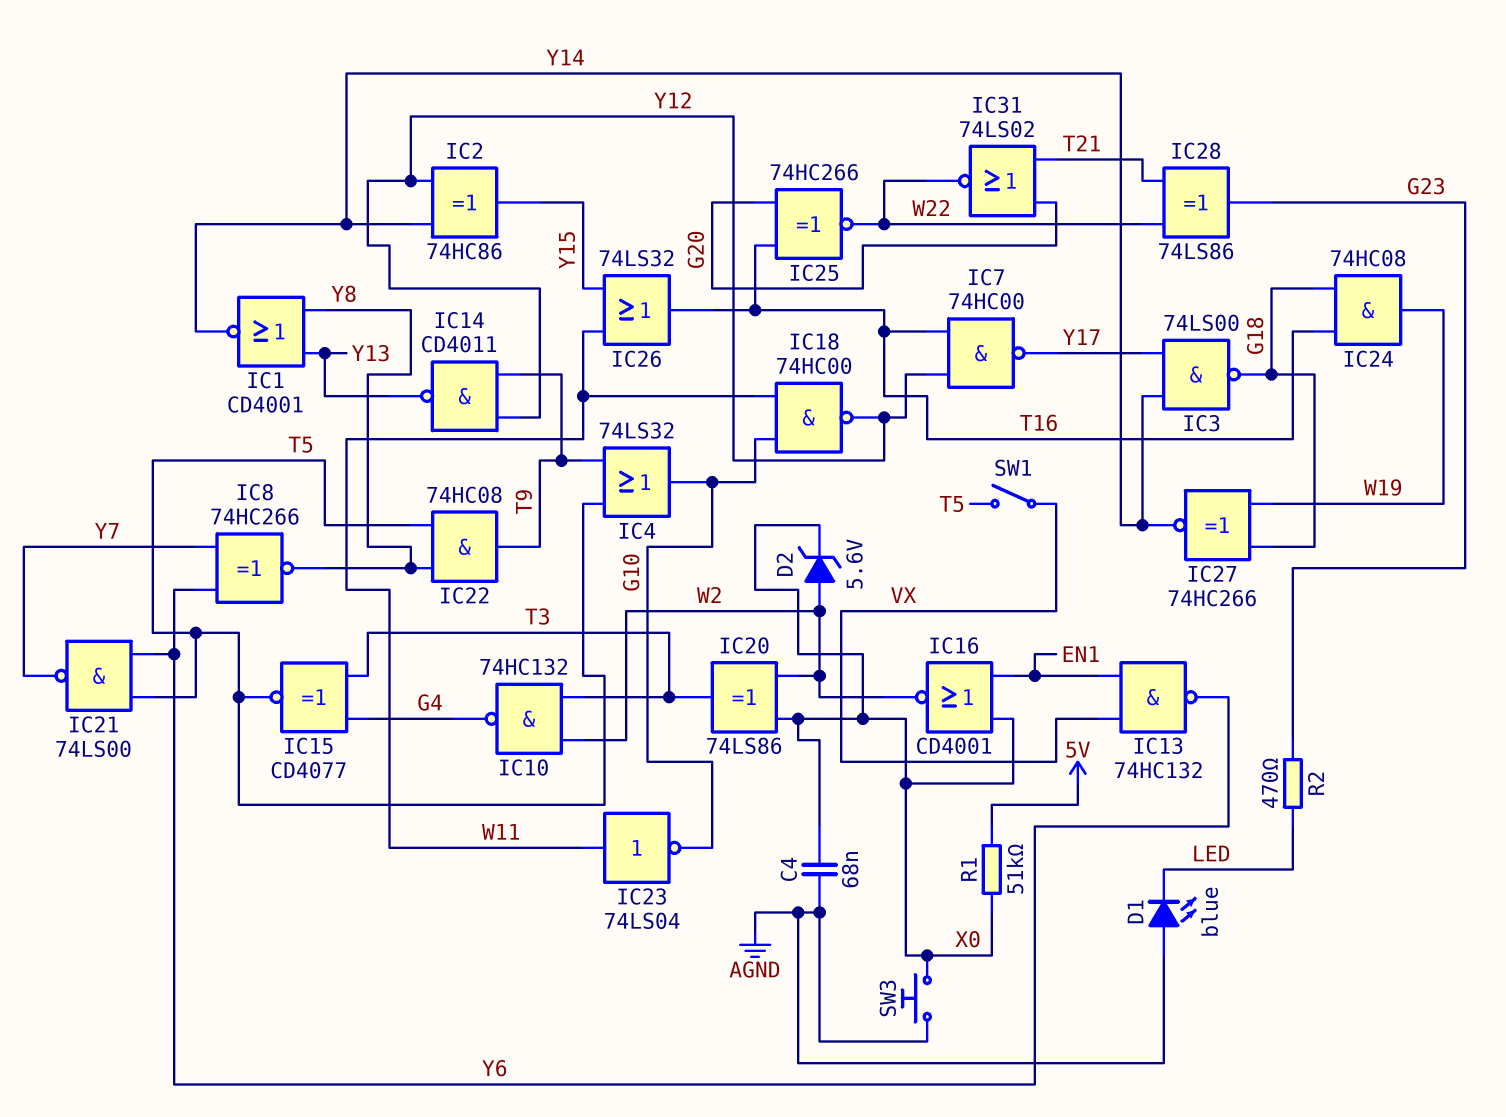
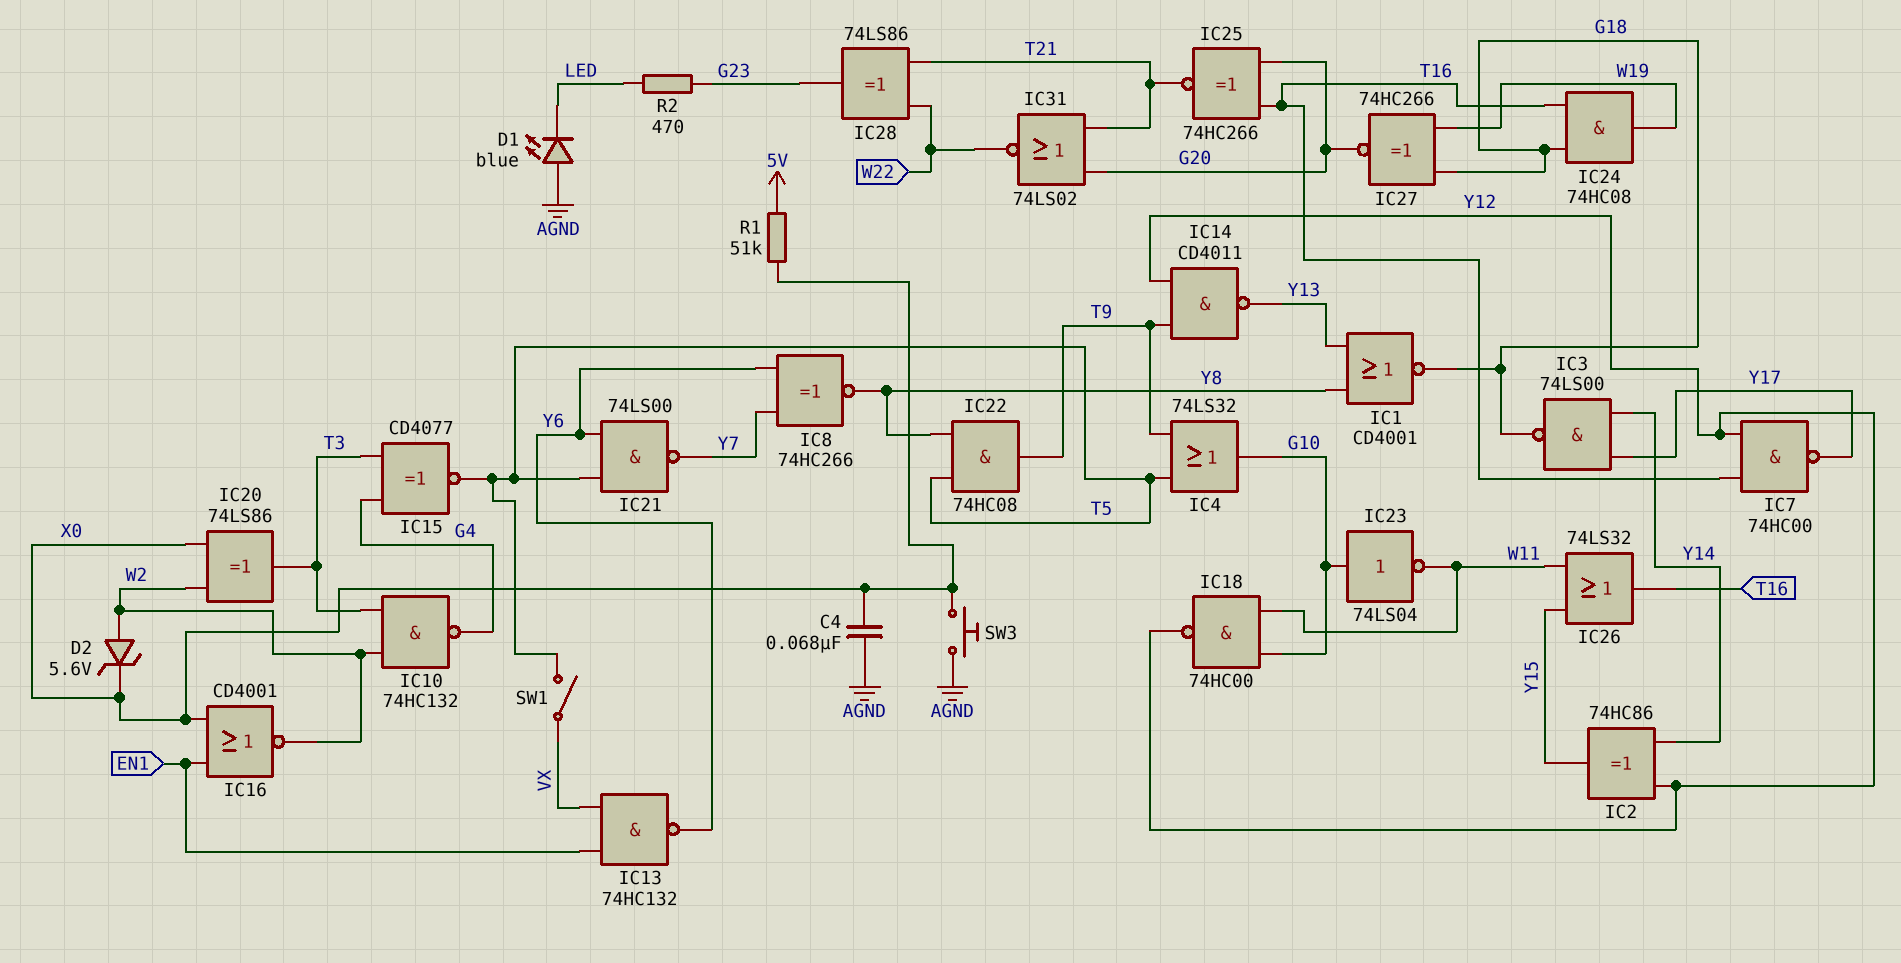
IC1: NOR CD4001 (in Y8, in Y13, out Y14) -> NOR CD4001 (in Y8, in Y13, out G18)
IC23: NOT 74LS04 (in W11, out G10) -> NOT 74LS04 (in G10, out W11)
IC25: XNOR 74HC266 (in G20, in T16, out W22) -> XNOR 74HC266 (in G20, in T16, out T21)
IC27: XNOR 74HC266 (in G18, in W19, out Y14) -> XNOR 74HC266 (in G18, in W19, out G20)

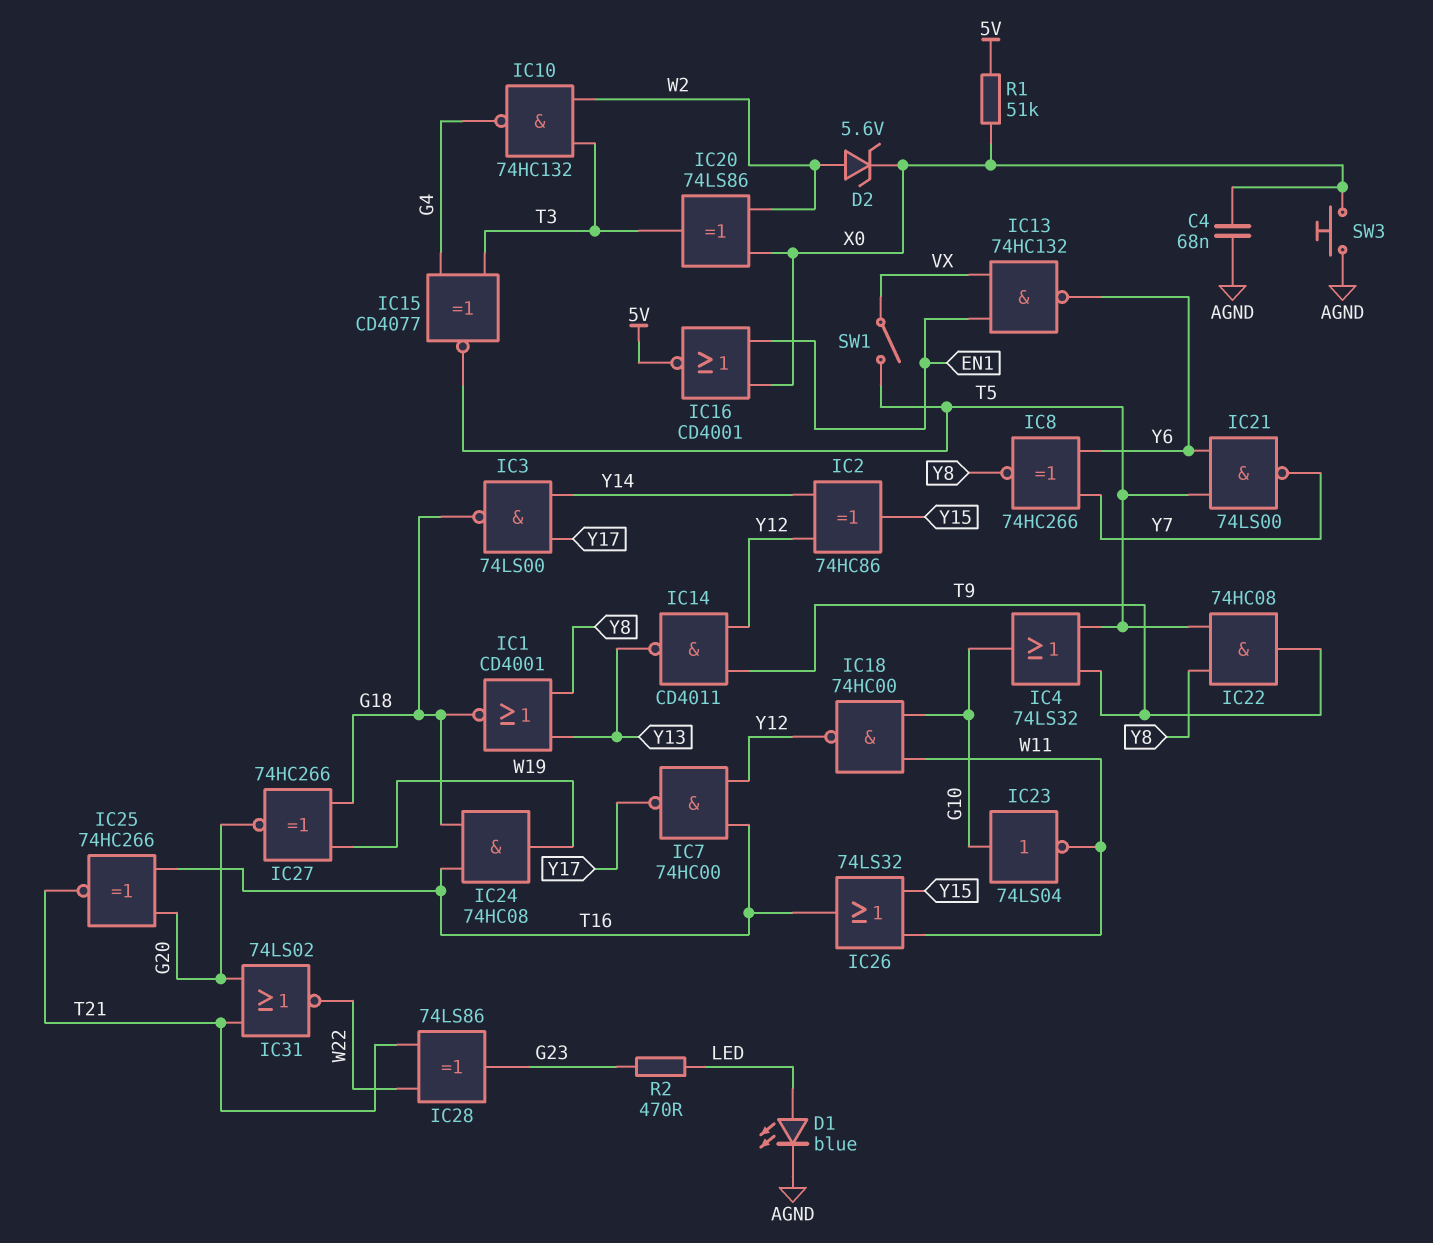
D1: LED blue (A AGND, K LED) -> LED blue (A LED, K AGND)
IC16: NOR CD4001 (in EN1, in X0, out W2) -> NOR CD4001 (in EN1, in X0, out 5V)

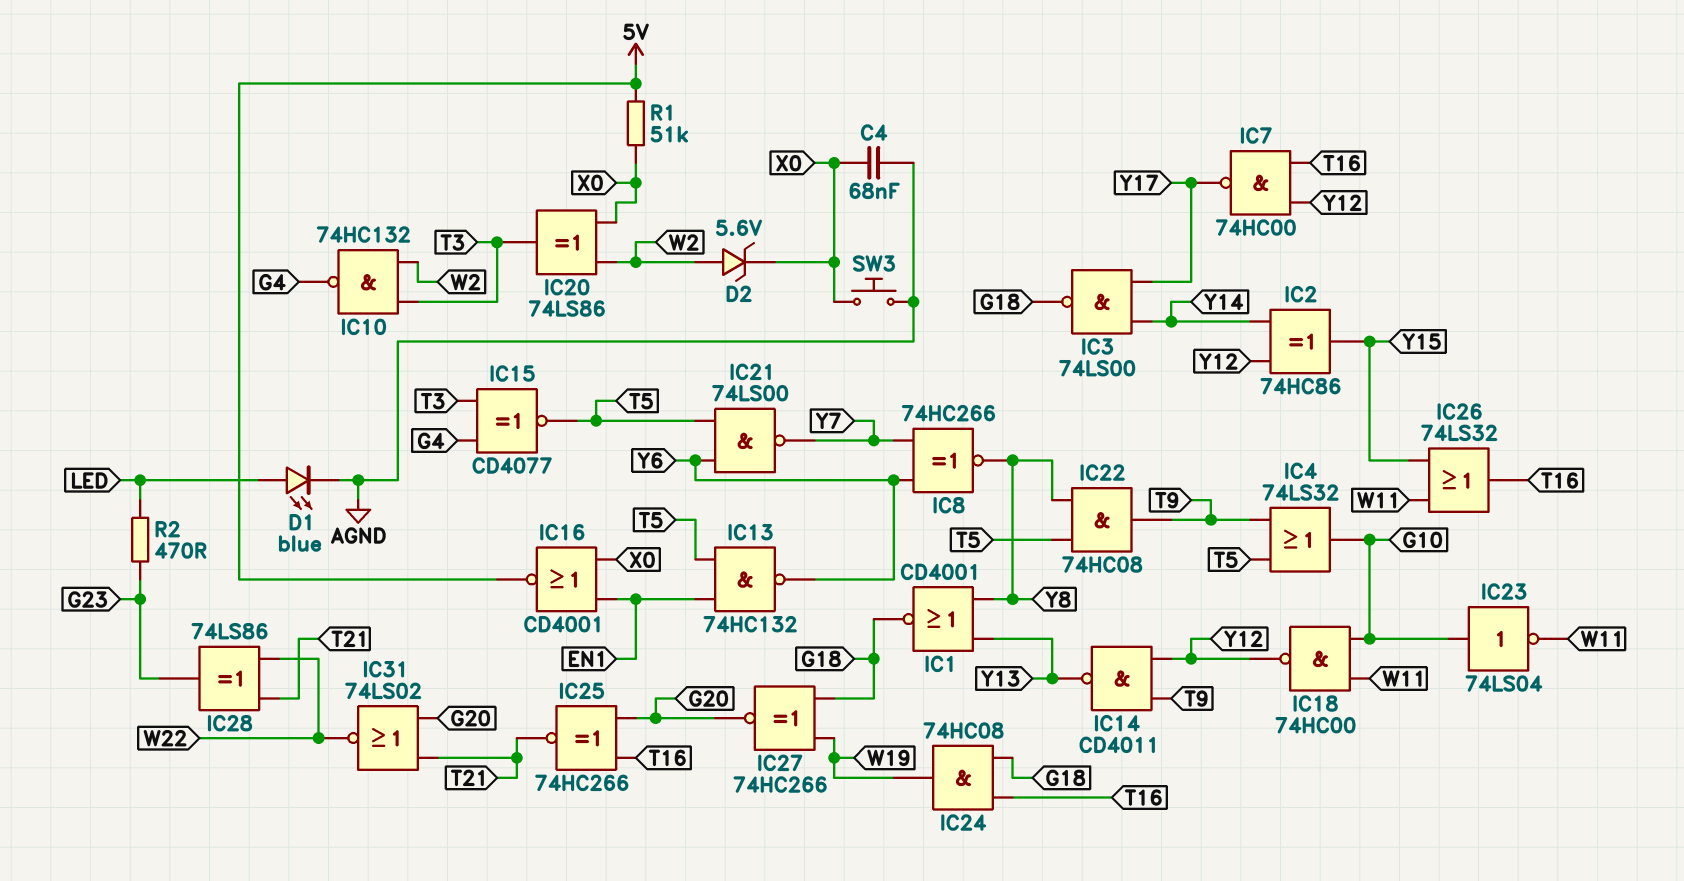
IC13: NAND 74HC132 (in EN1, in VX, out Y6) -> NAND 74HC132 (in EN1, in T5, out Y6)
SW1: switch (T5, VX) -> none

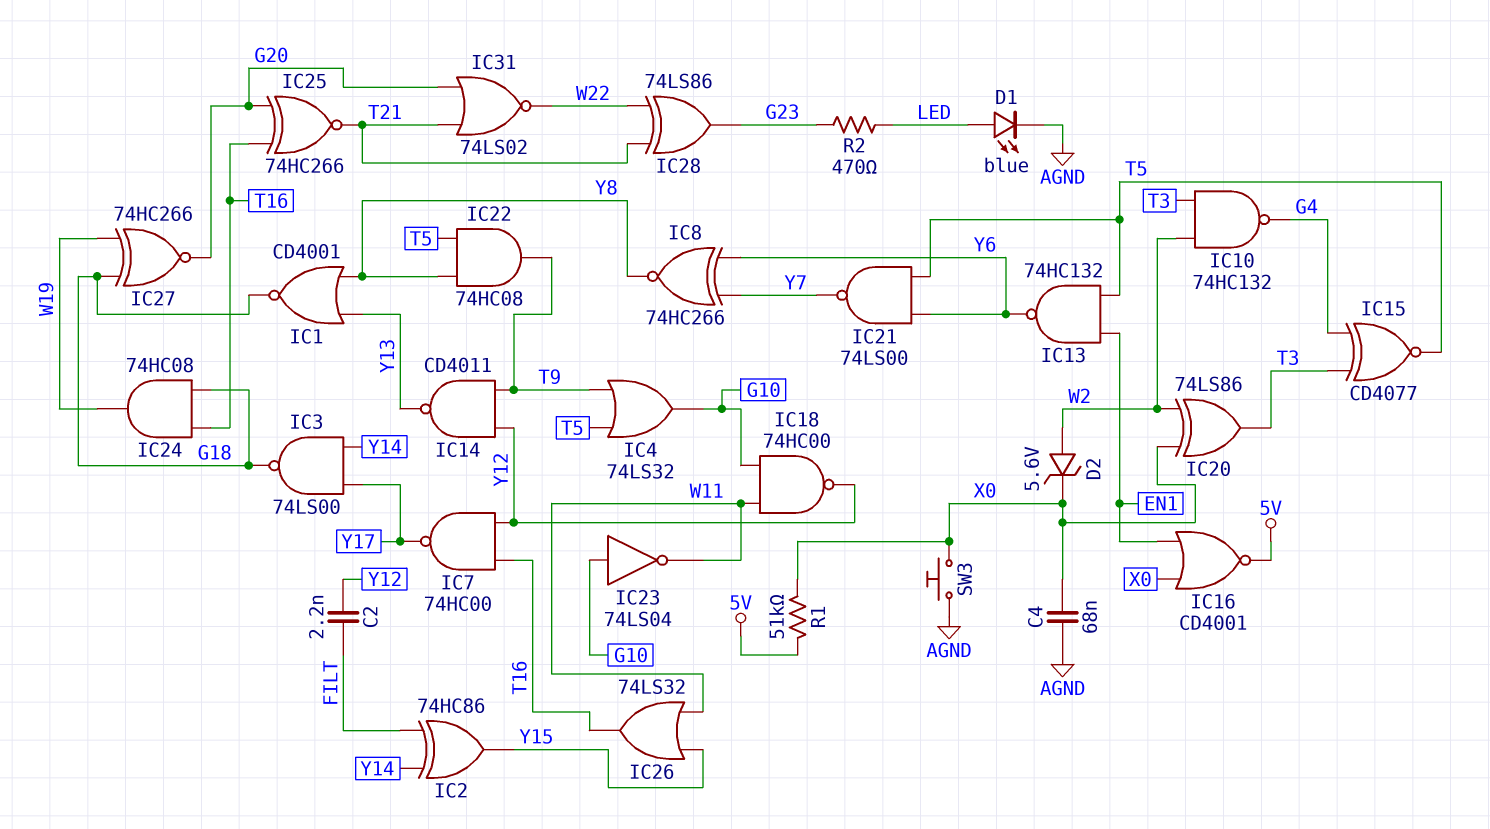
C2: none -> 2.2nF (FILT, Y12)
IC2: XOR 74HC86 (in Y12, in Y14, out Y15) -> XOR 74HC86 (in FILT, in Y14, out Y15)

